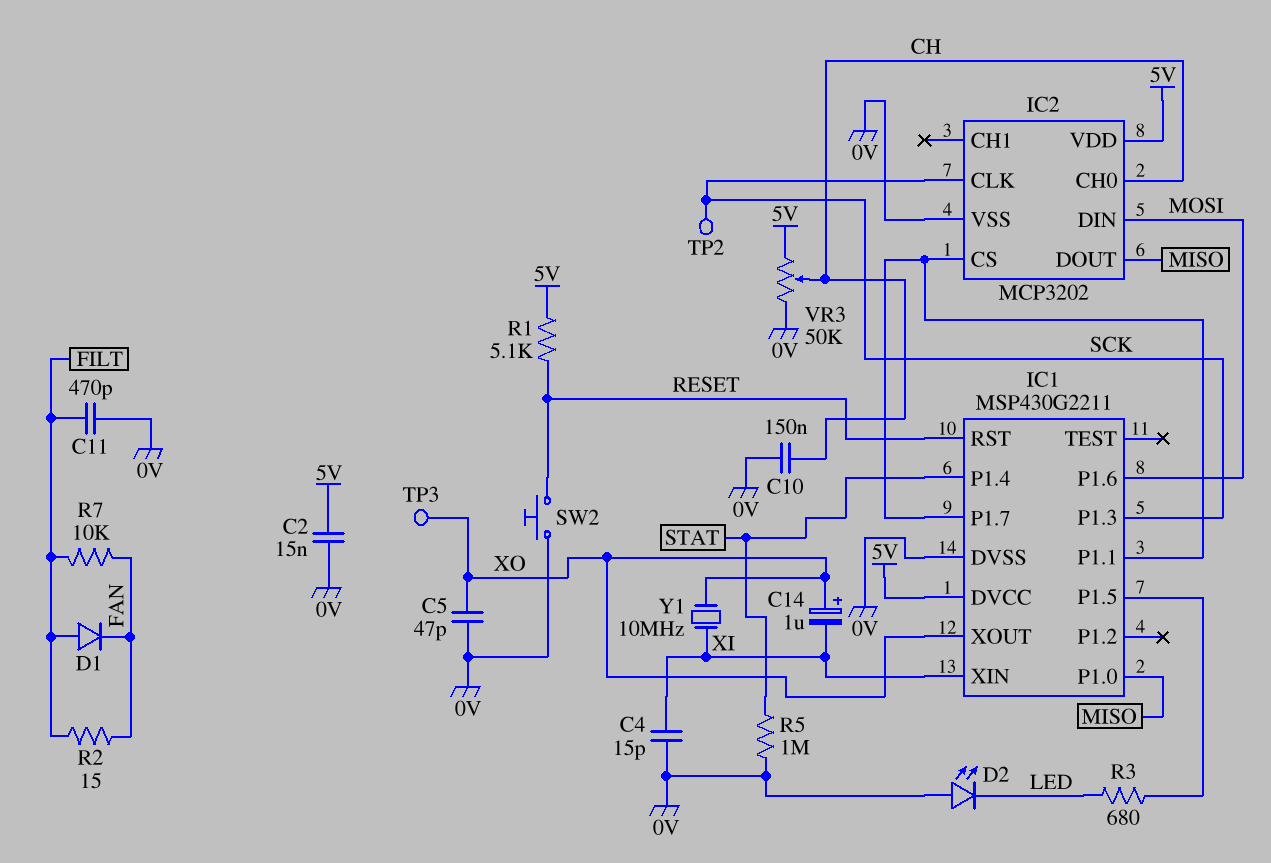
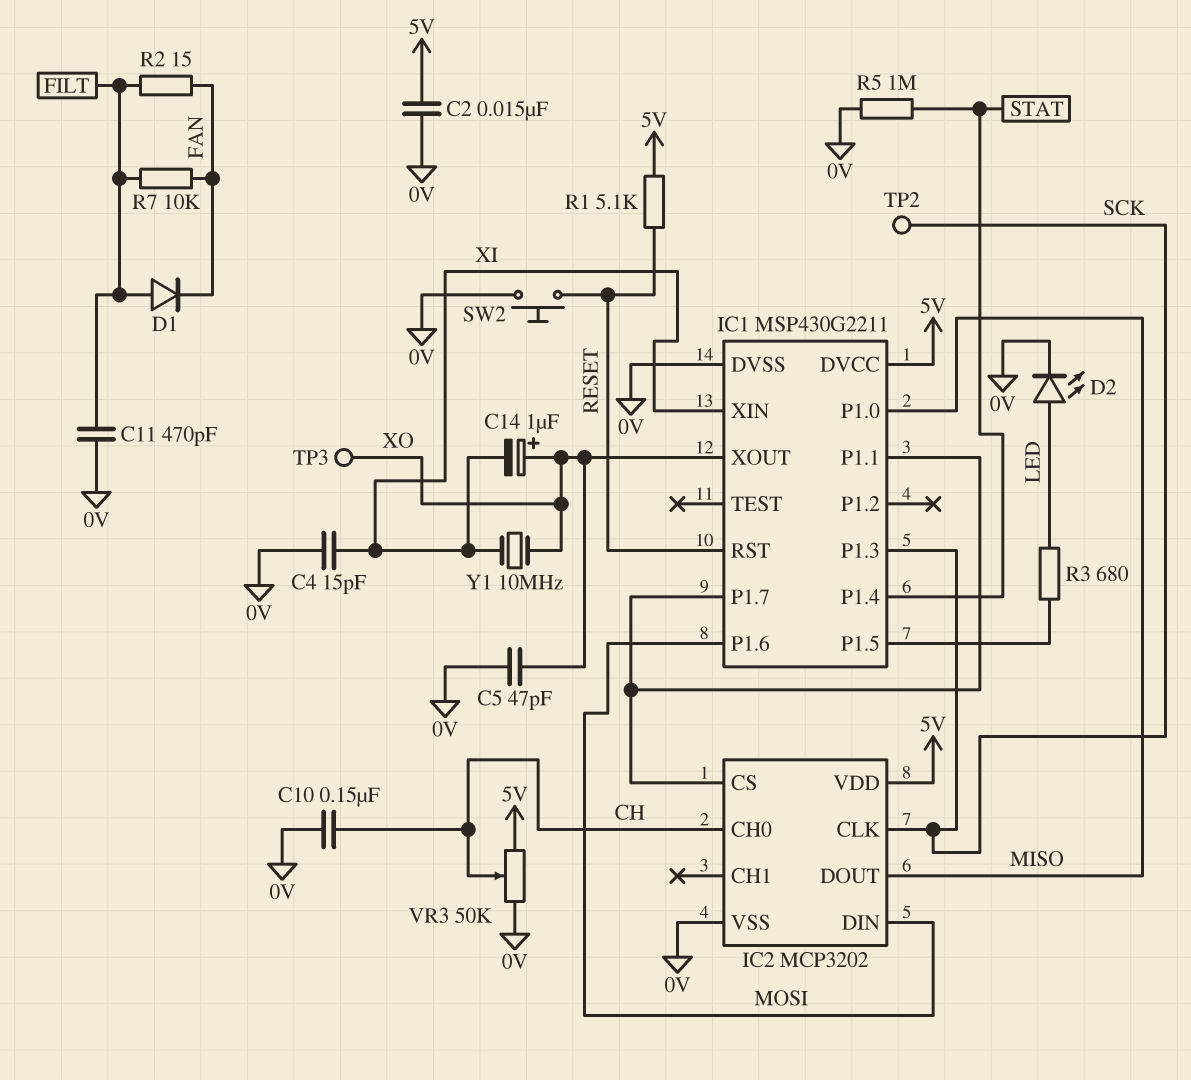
D2: LED (A 0V, K LED) -> LED (A LED, K 0V)

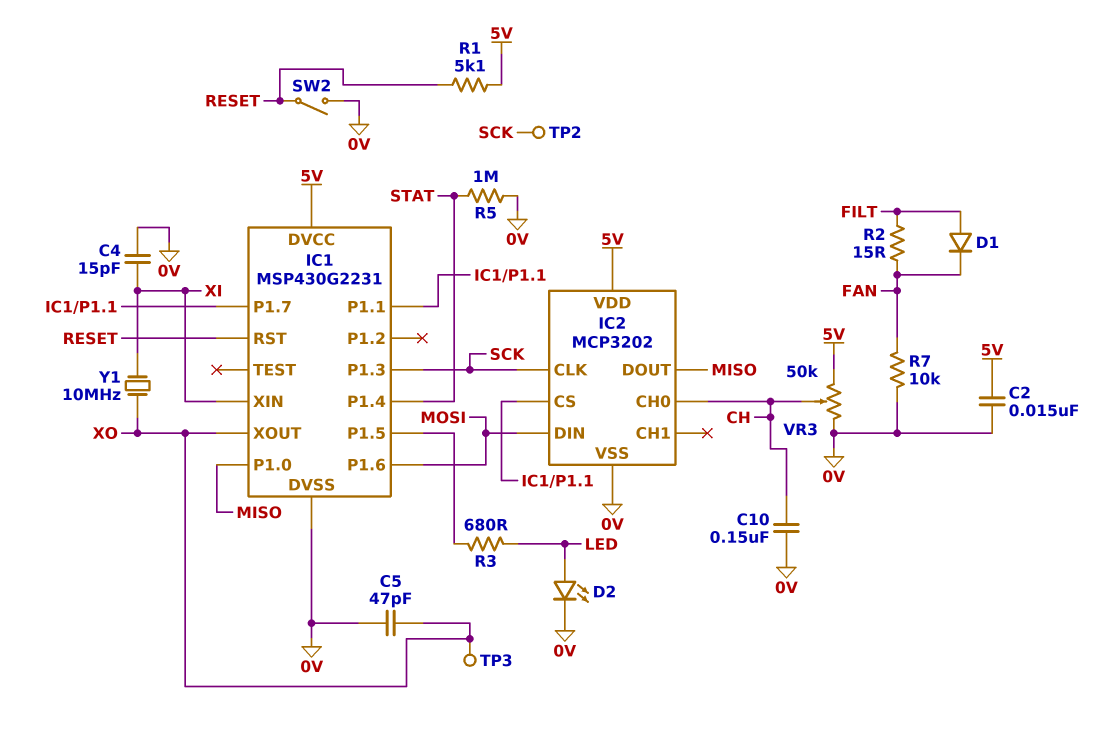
C11: 470pF (0V, FILT) -> none
C14: 1uF (plus XO, minus XI) -> none
IC1: MSP430G2211 -> MSP430G2231
R7: 10k (FAN, FILT) -> 10k (0V, FAN)
SW2: button (0V, RESET) -> switch (0V, RESET)

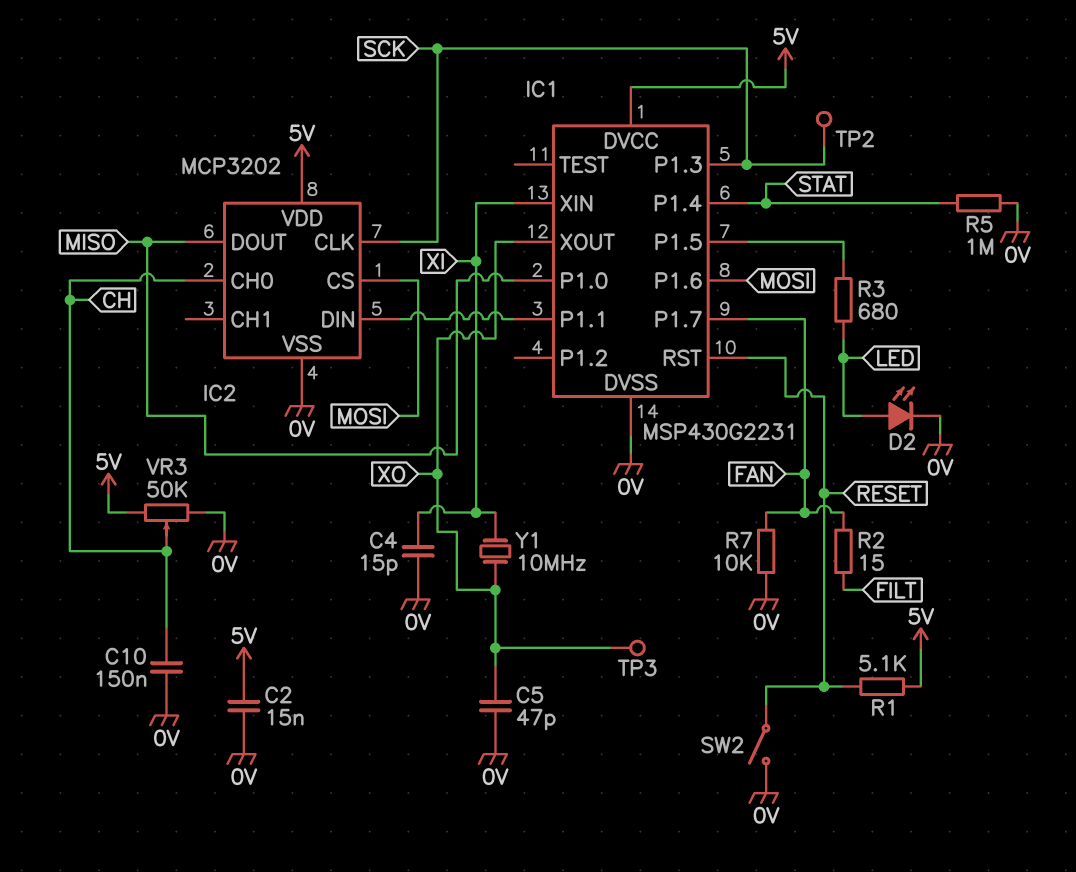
D1: diode (A FILT, K FAN) -> none
IC1 pin P1.7: IC1/P1.1 -> FAN
IC2 pin CS: IC1/P1.1 -> MOSI
IC2 pin DIN: MOSI -> IC1/P1.1

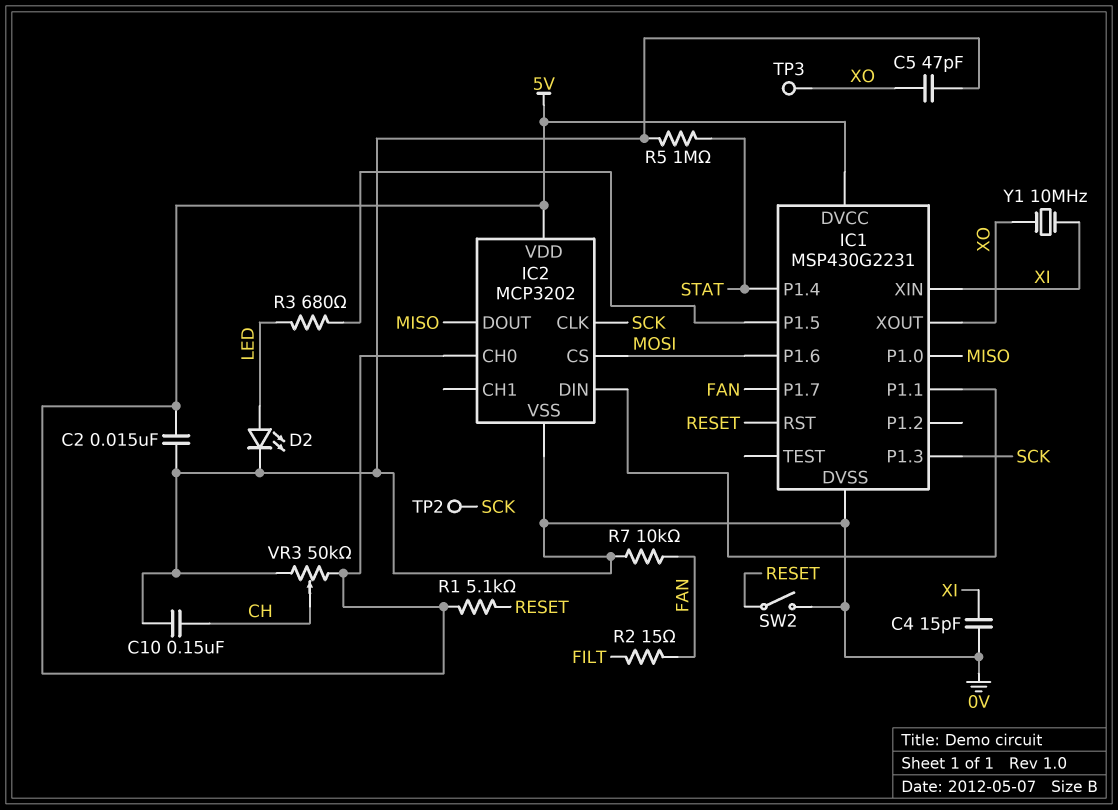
IC2 pin CH0: CH -> 5V

